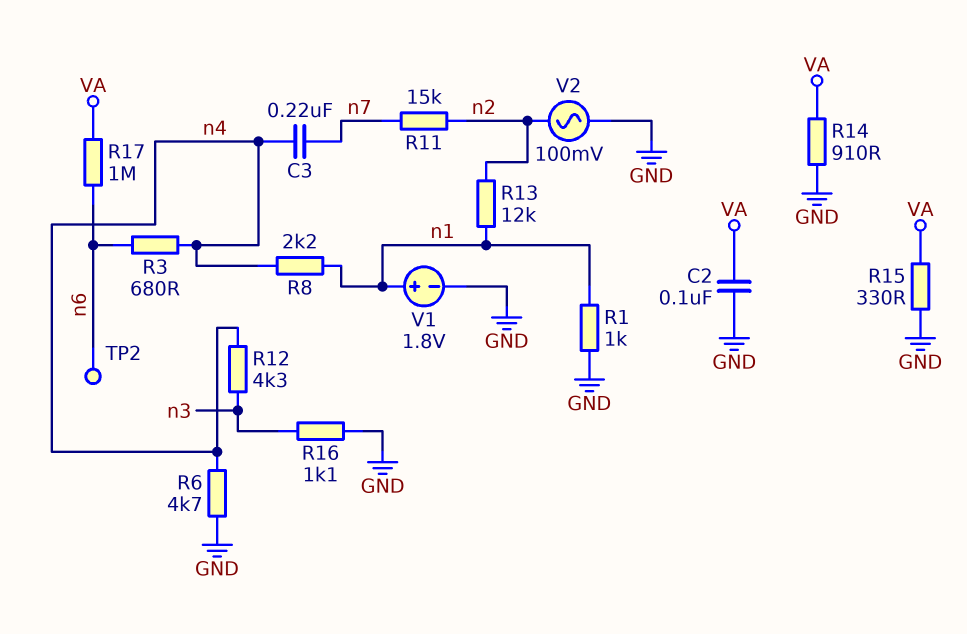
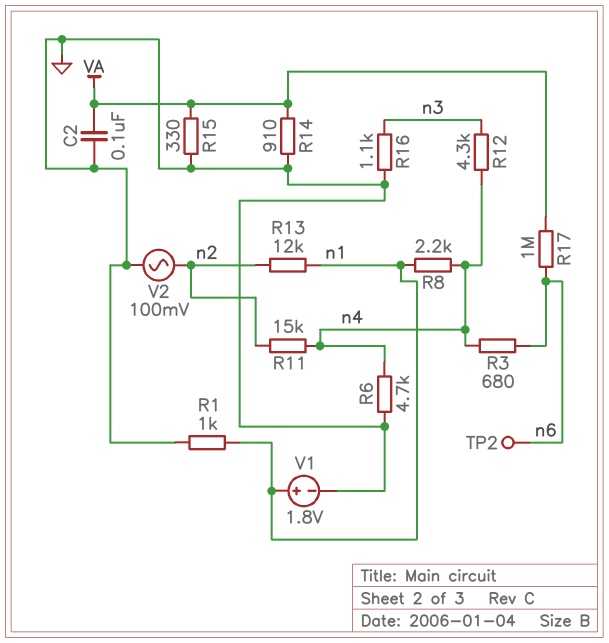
C3: 220nF (n4, n7) -> none
R11: 15k (n2, n7) -> 15k (n2, n4)

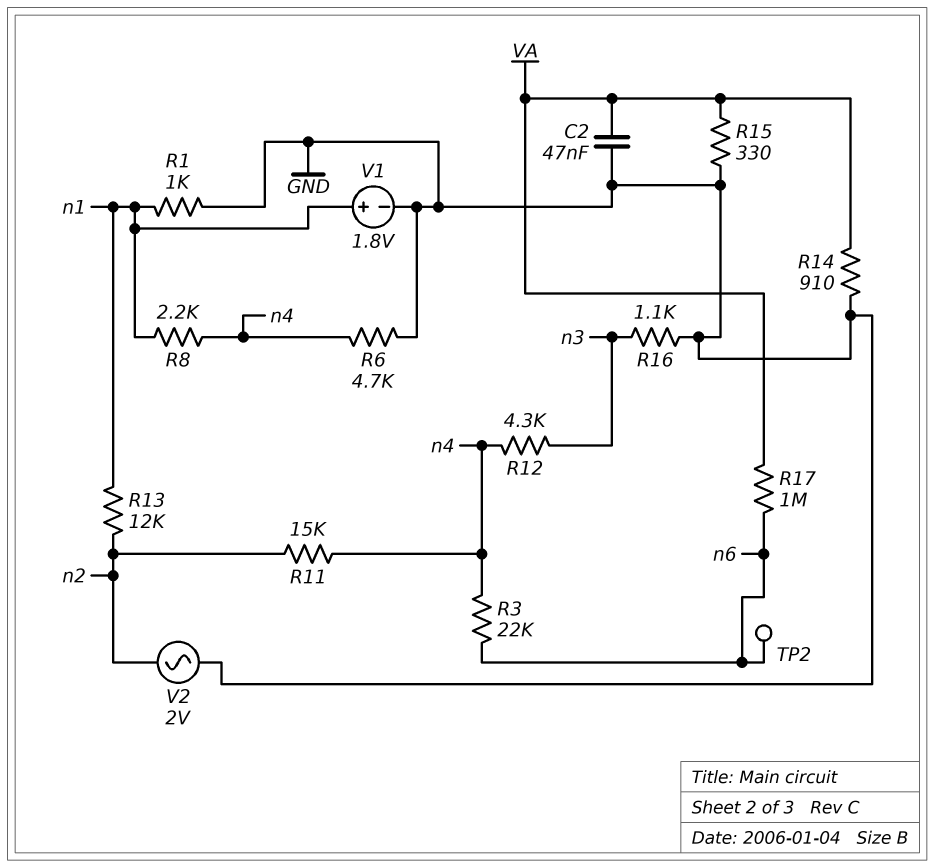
C2: 100nF (GND, VA) -> 47nF (GND, VA)
R3: 680 (n4, n6) -> 22k (n4, n6)
V2: AC 100mV (GND, n2) -> AC 2V (GND, n2)

